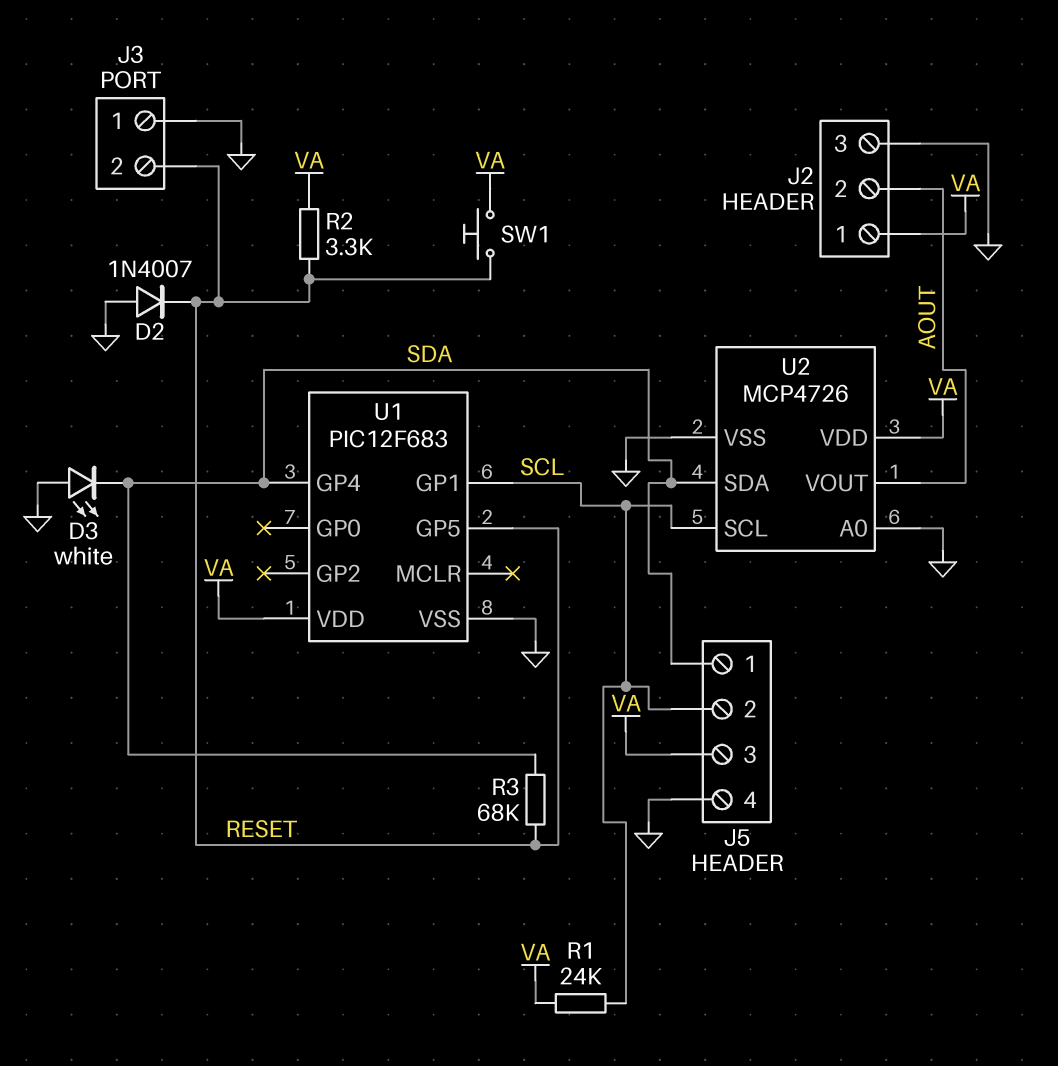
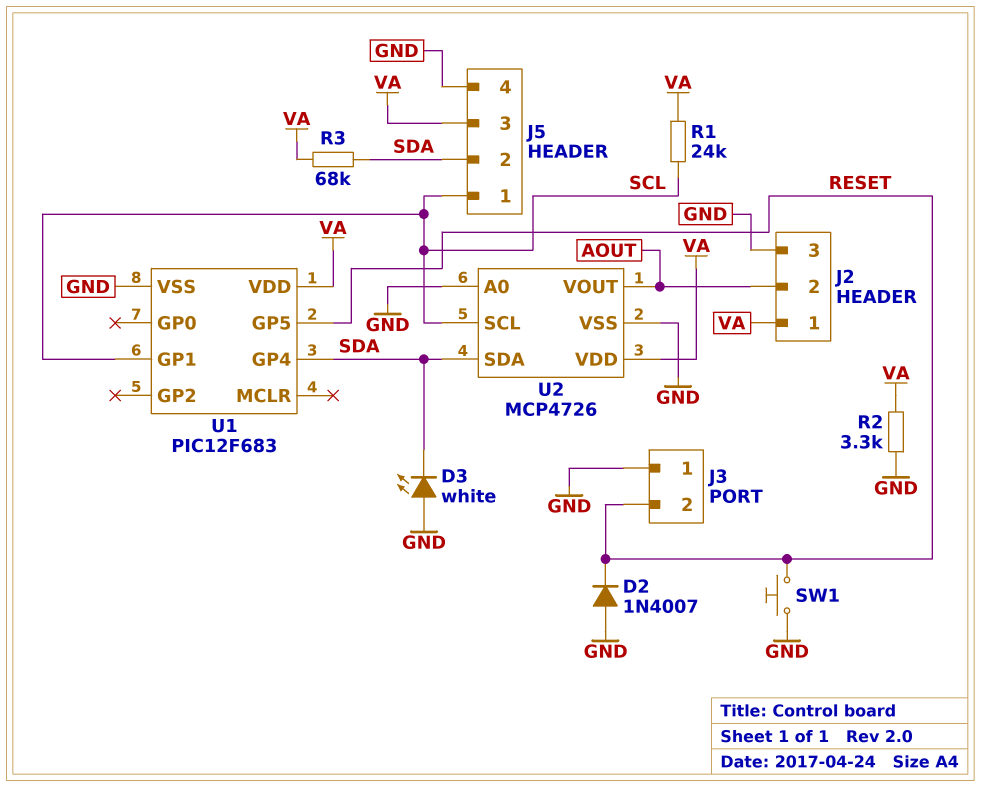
J5 pin 1: SDA -> SCL
J5 pin 2: SCL -> SDA
R2: 3.3k (RESET, VA) -> 3.3k (GND, VA)
R3: 68k (RESET, SDA) -> 68k (SDA, VA)
SW1: button (RESET, VA) -> button (GND, RESET)

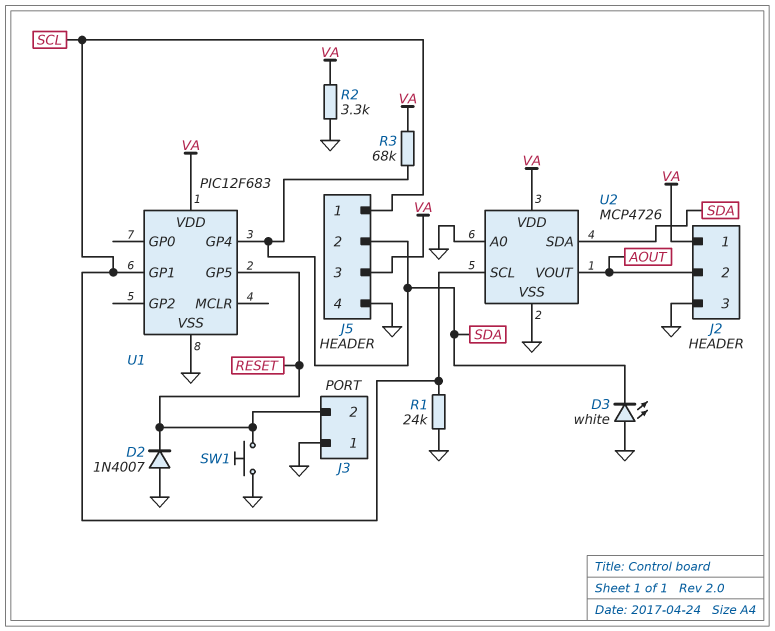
R1: 24k (SCL, VA) -> 24k (GND, SCL)

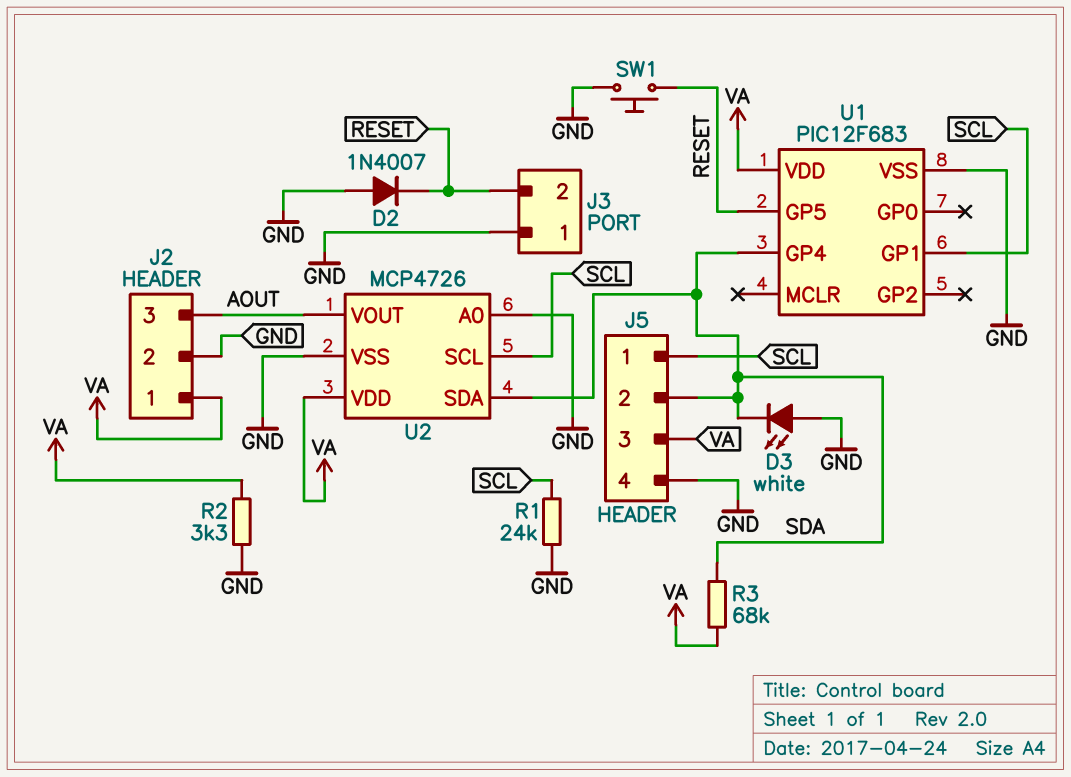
J2 pin 2: AOUT -> GND
J2 pin 3: GND -> AOUT

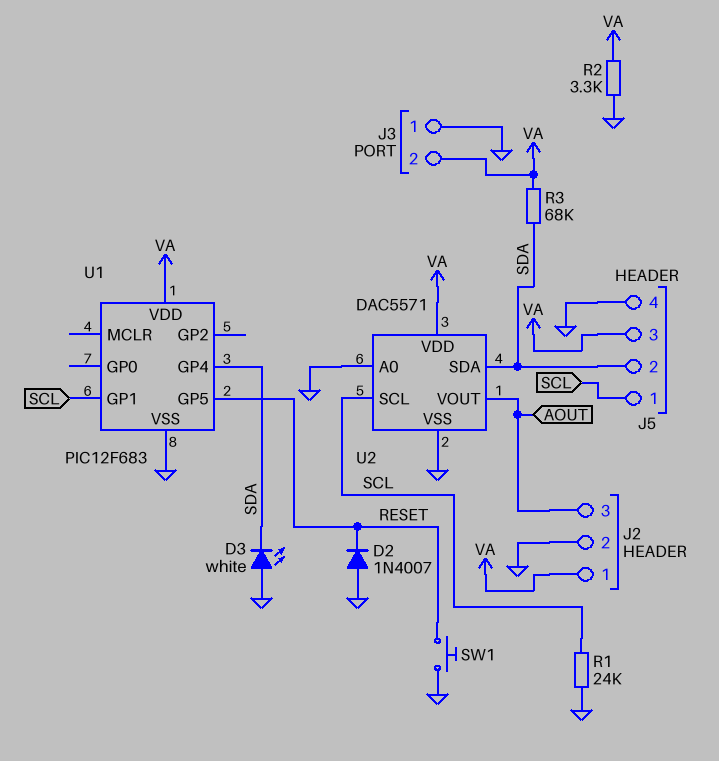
J3 pin 2: RESET -> VA
U2: MCP4726 -> DAC5571

